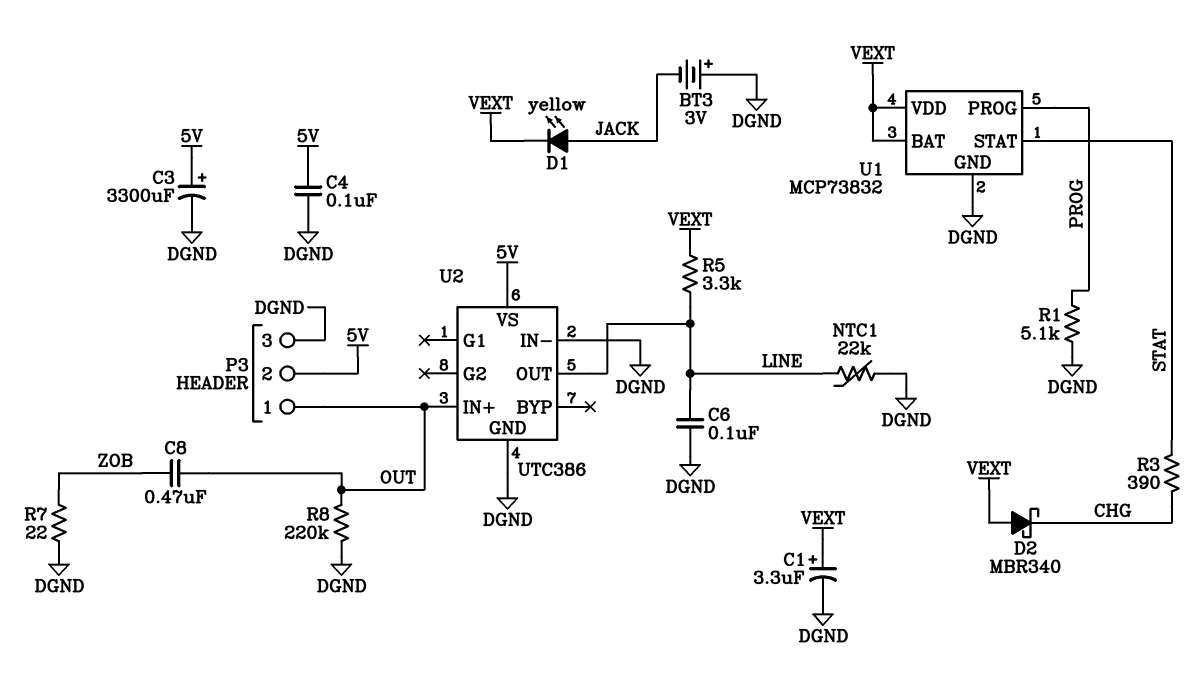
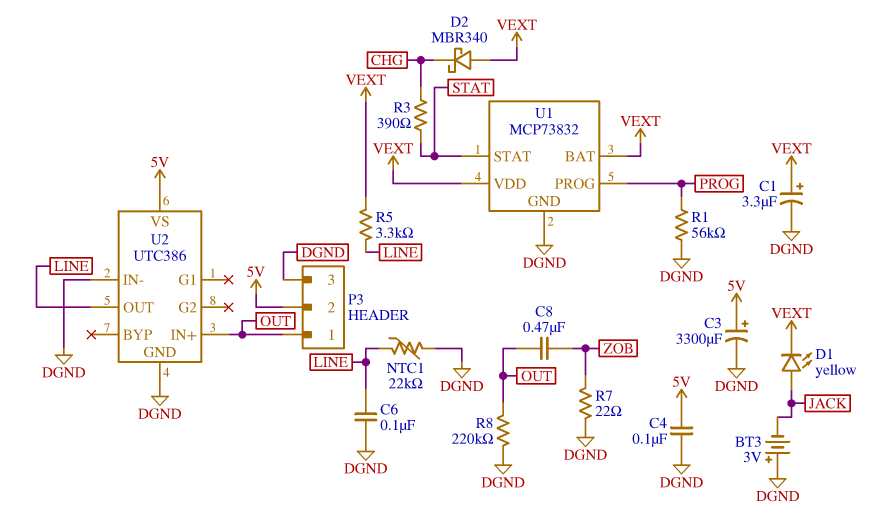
R1: 5.1k (DGND, PROG) -> 56k (DGND, PROG)

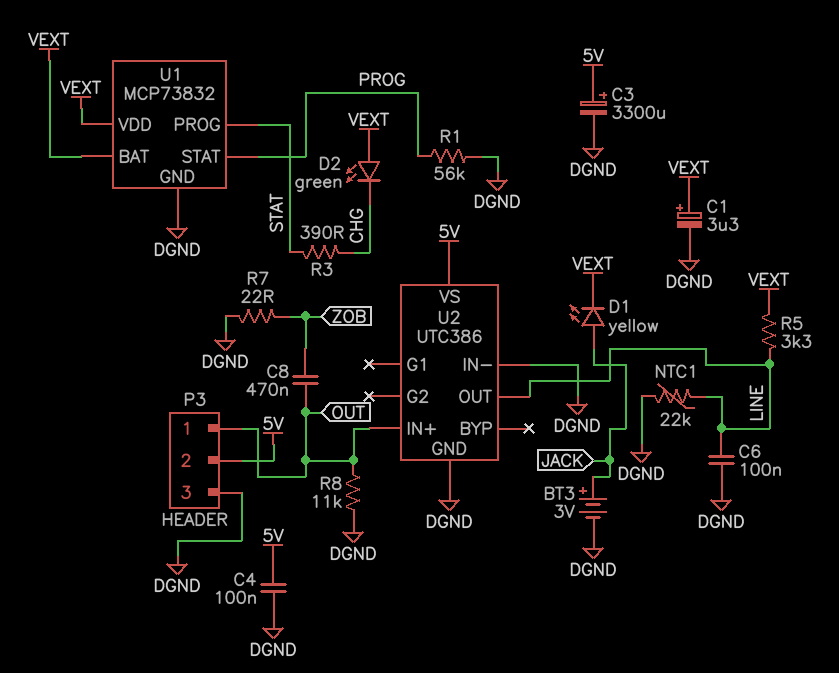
BT3: 3V (plus DGND, minus JACK) -> 3V (plus JACK, minus DGND)
D2: schottky MBR340 (A VEXT, K CHG) -> LED green (A VEXT, K CHG)
R8: 220k (DGND, OUT) -> 11k (DGND, OUT)
U1 pin PROG: PROG -> STAT
U1 pin STAT: STAT -> PROG

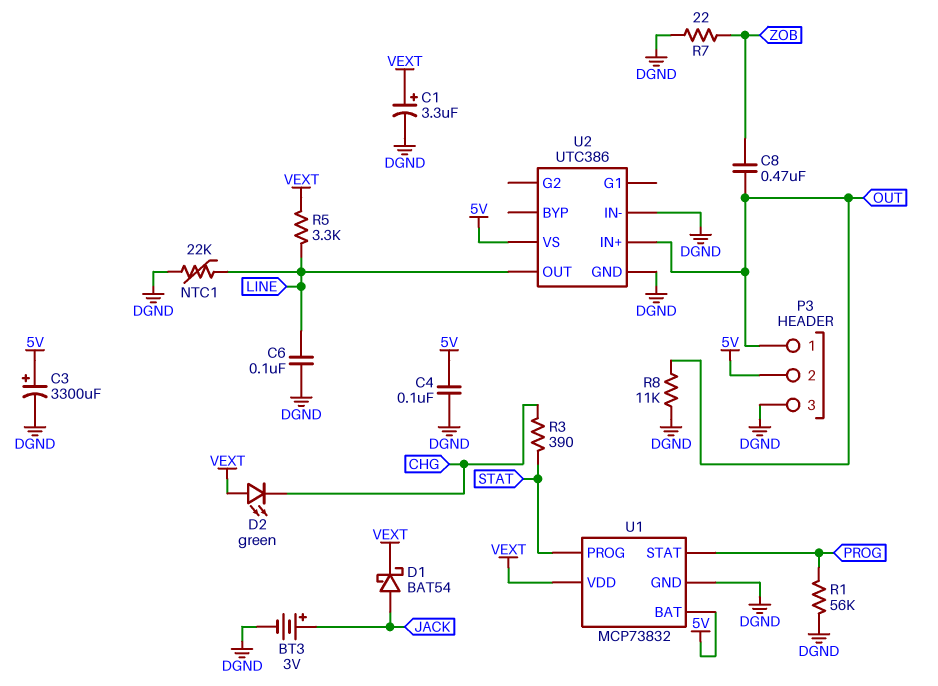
D1: LED yellow (A JACK, K VEXT) -> schottky BAT54 (A JACK, K VEXT)
U1 pin BAT: VEXT -> 5V

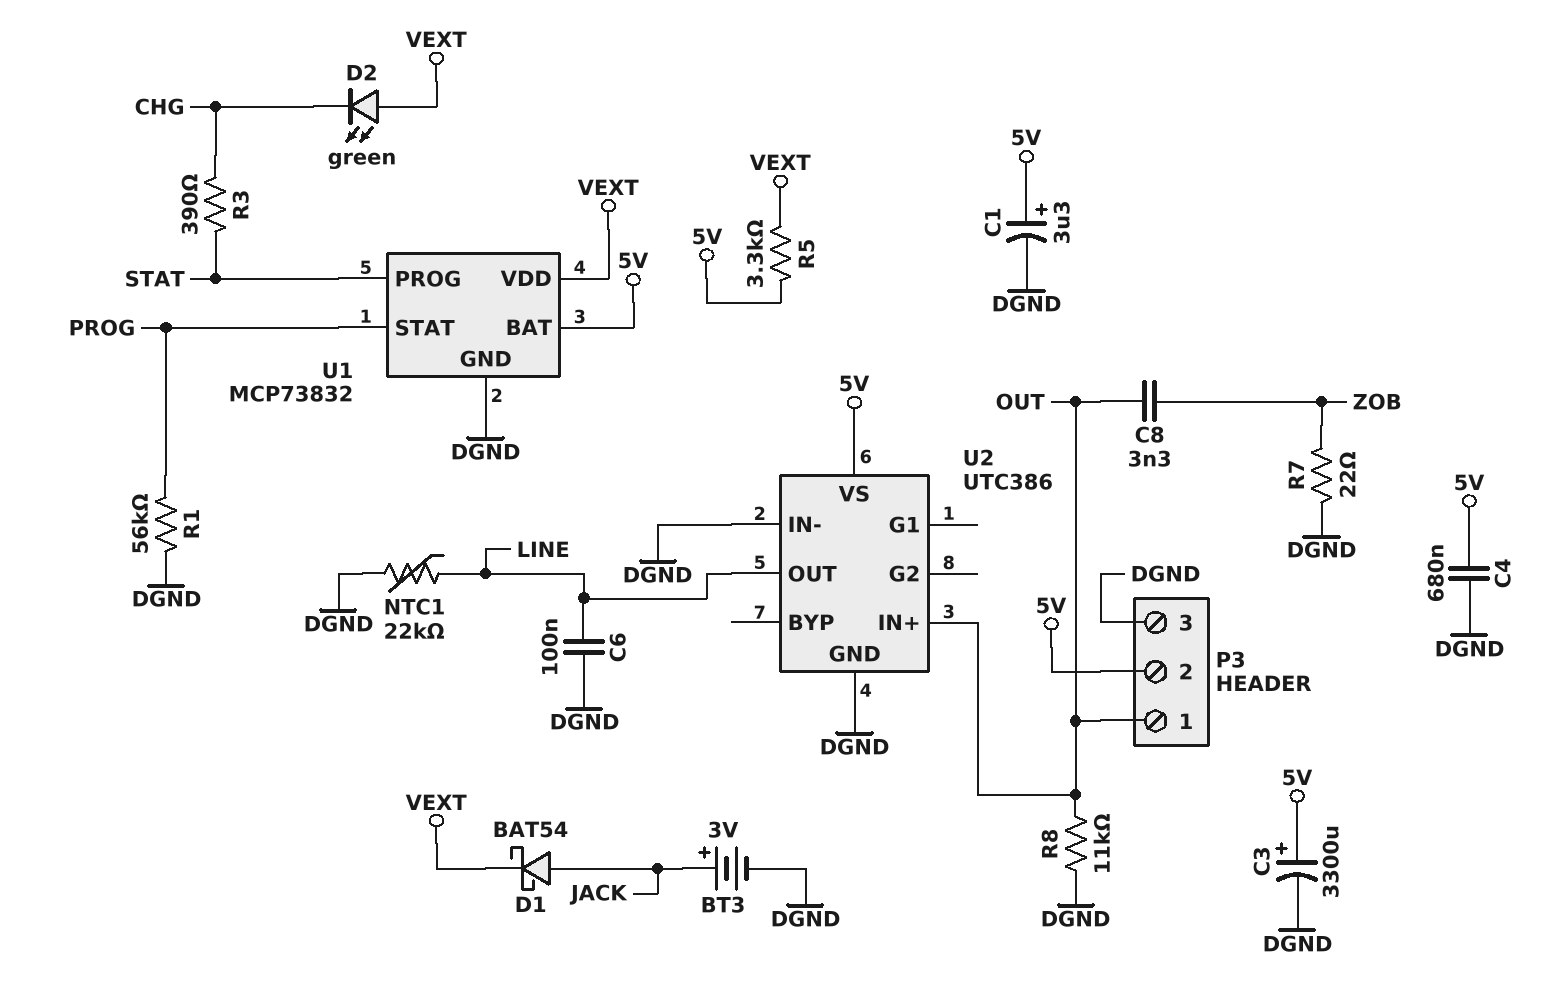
C1: 3.3uF (plus VEXT, minus DGND) -> 3.3uF (plus 5V, minus DGND)
C4: 100nF (5V, DGND) -> 680nF (5V, DGND)
C8: 470nF (OUT, ZOB) -> 3.3nF (OUT, ZOB)
R5: 3.3k (LINE, VEXT) -> 3.3k (5V, VEXT)

